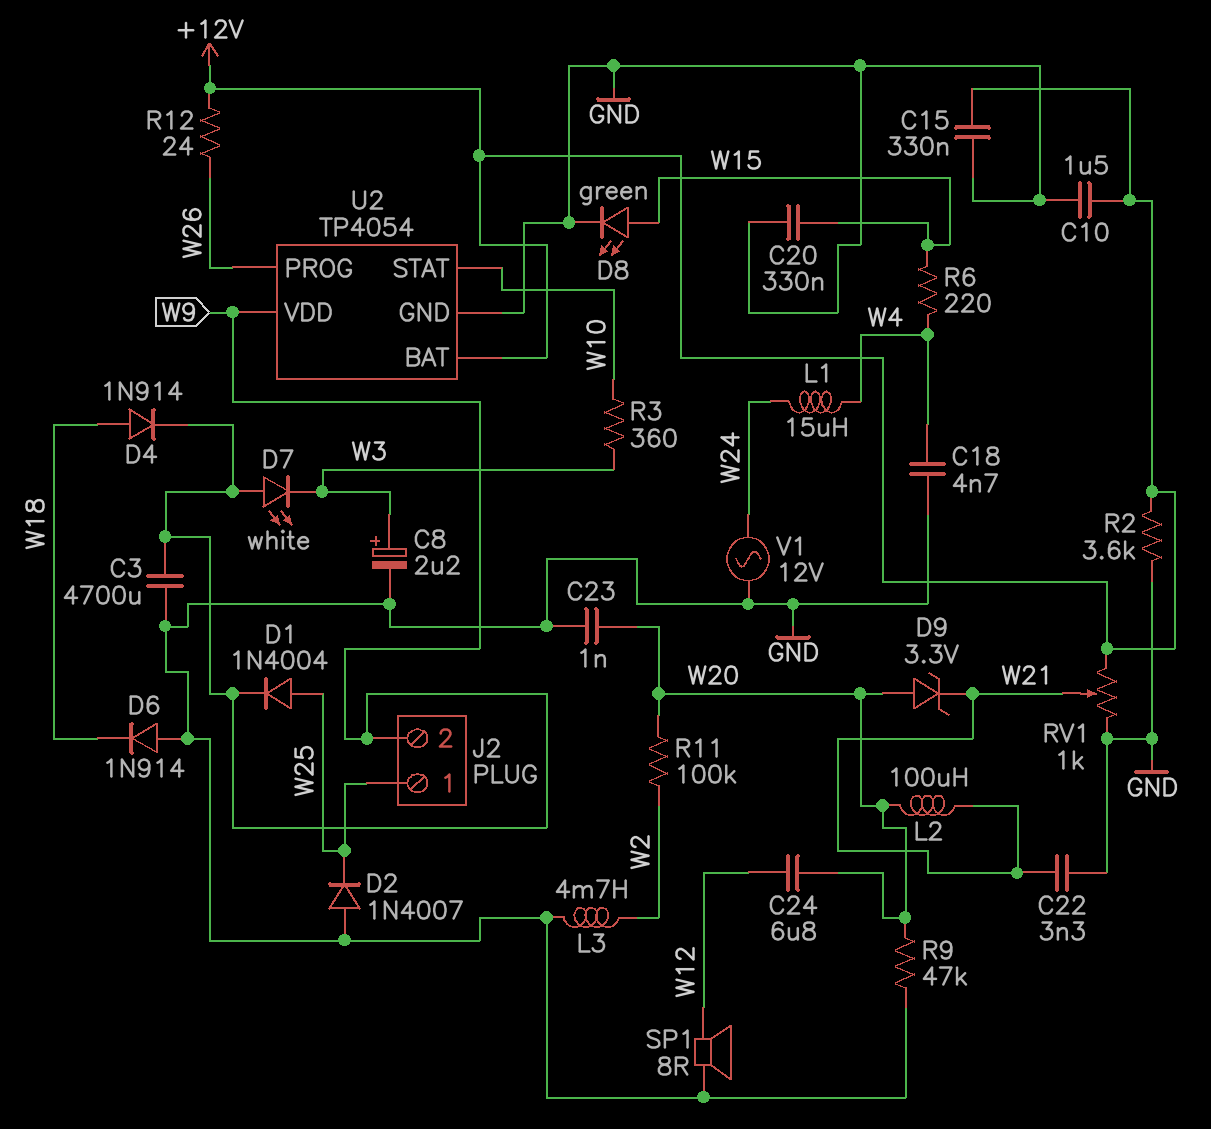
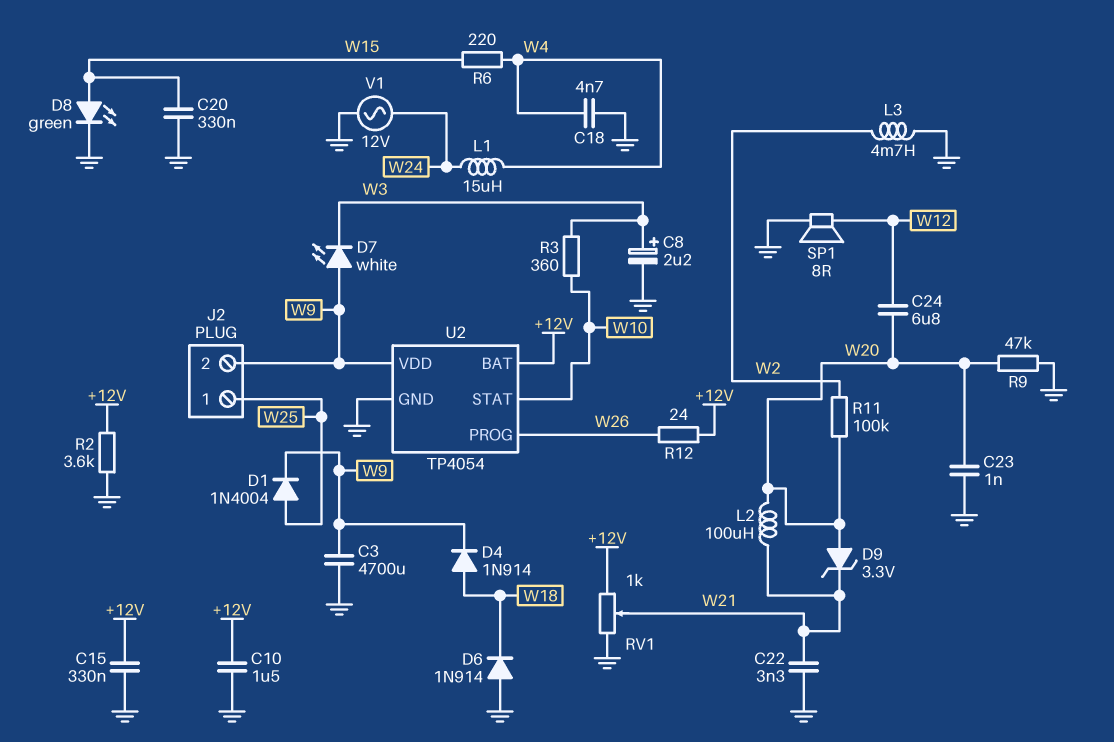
D2: diode 1N4007 (A GND, K W25) -> none

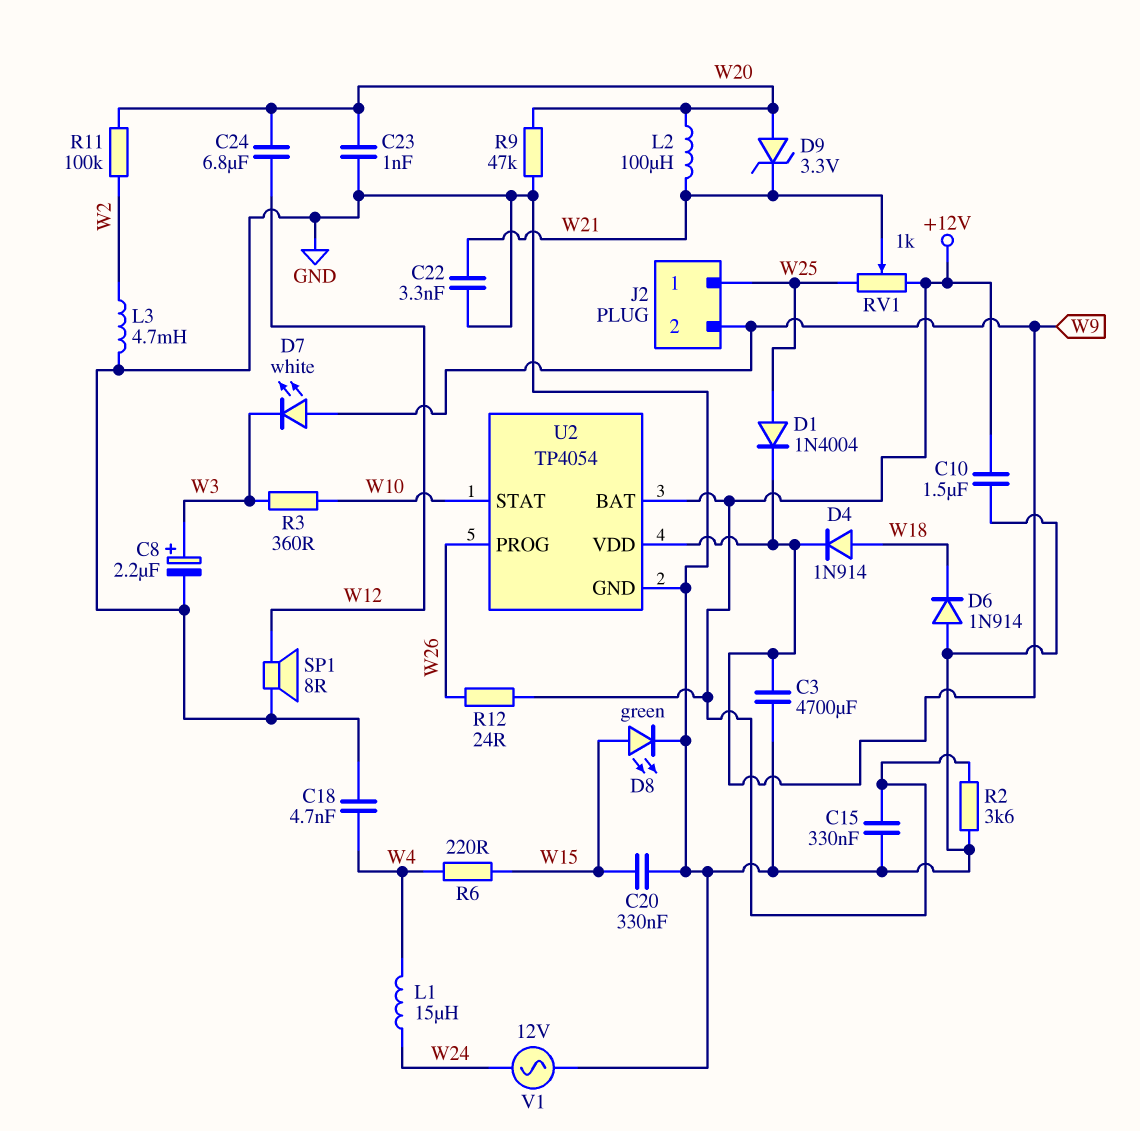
RV1: 1k (+12V, GND, wiper W21) -> 1k (+12V, W25, wiper W21)

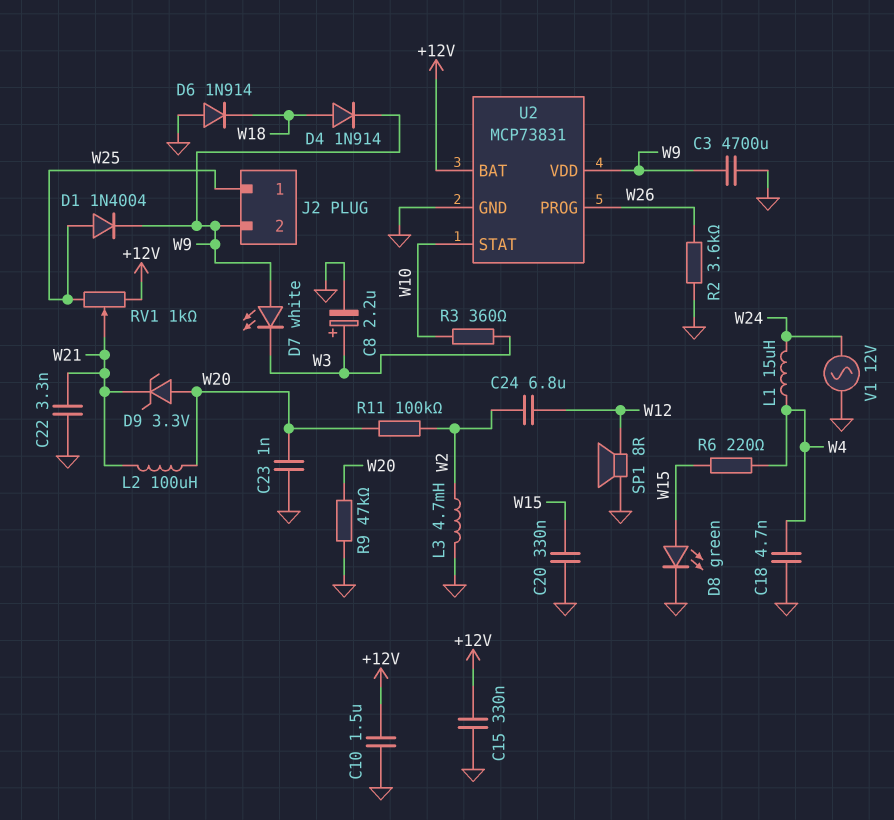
C24: 6.8uF (W12, W20) -> 6.8uF (W2, W12)
R2: 3.6k (+12V, GND) -> 3.6k (GND, W26)
R12: 24 (+12V, W26) -> none
U2: TP4054 -> MCP73831

